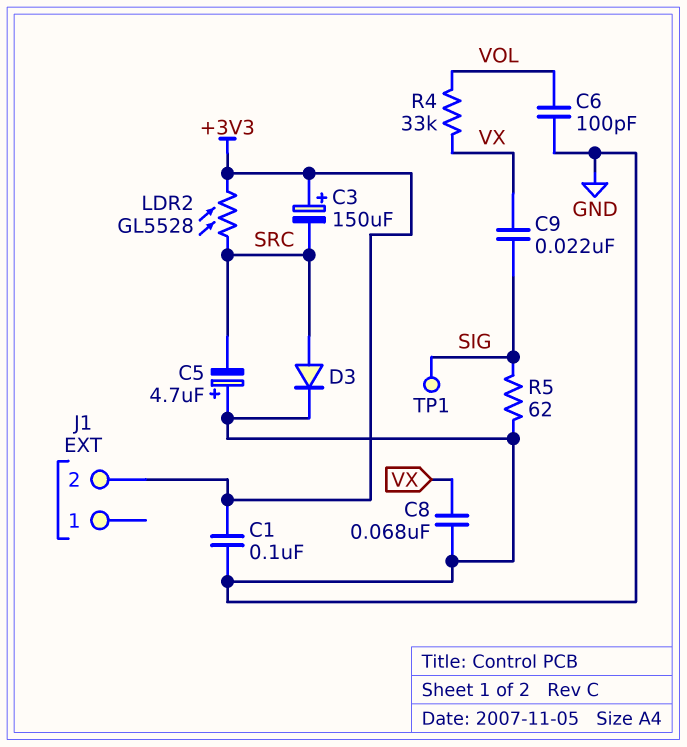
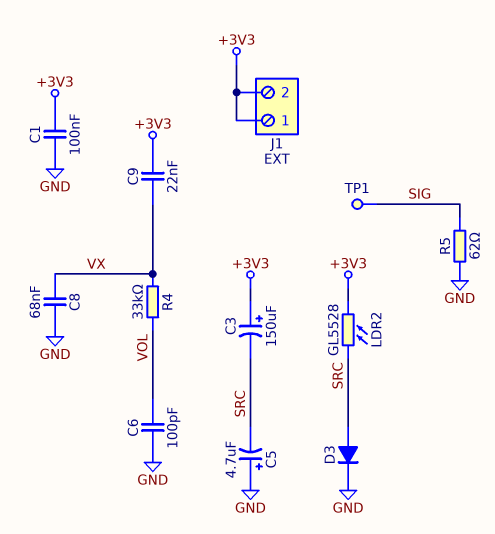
C9: 22nF (SIG, VX) -> 22nF (+3V3, VX)
J1 pin 1: none -> +3V3

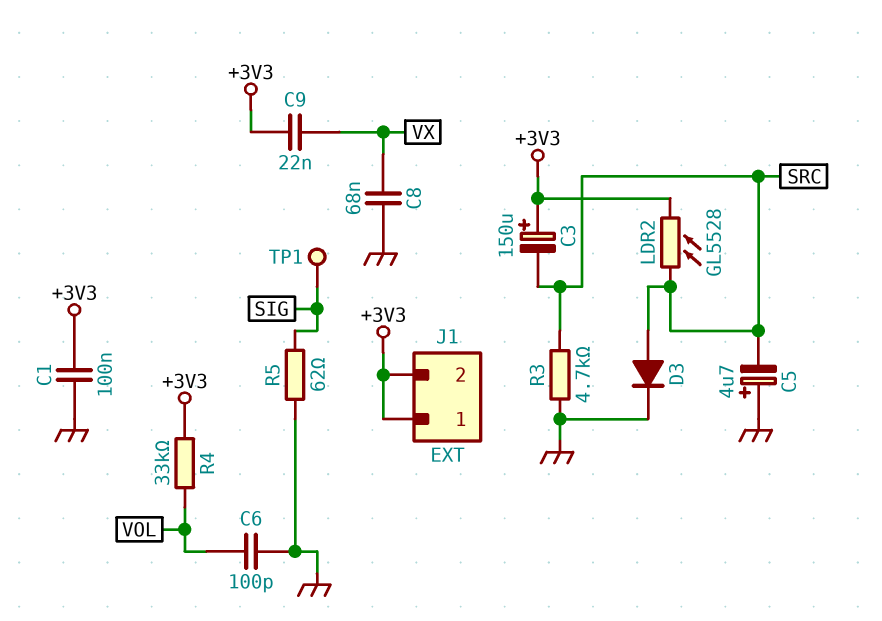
R3: none -> 4.7k (GND, SRC)
R4: 33k (VOL, VX) -> 33k (+3V3, VOL)

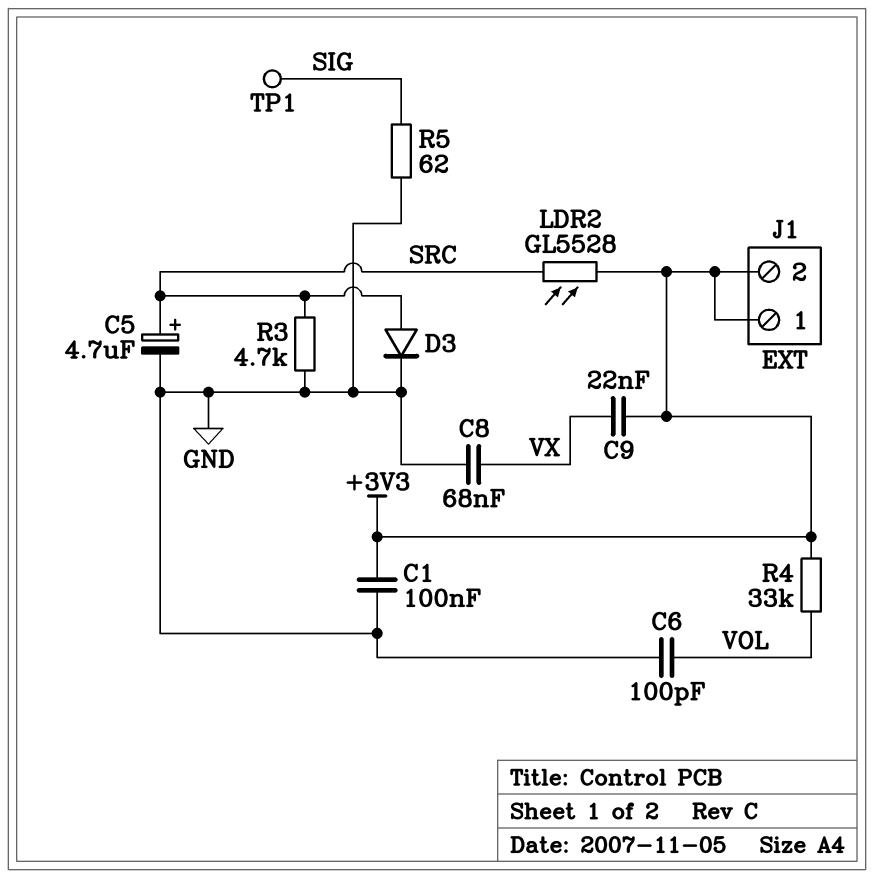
C3: 150uF (plus +3V3, minus SRC) -> none
C5: 4.7uF (plus GND, minus SRC) -> 4.7uF (plus SRC, minus GND)

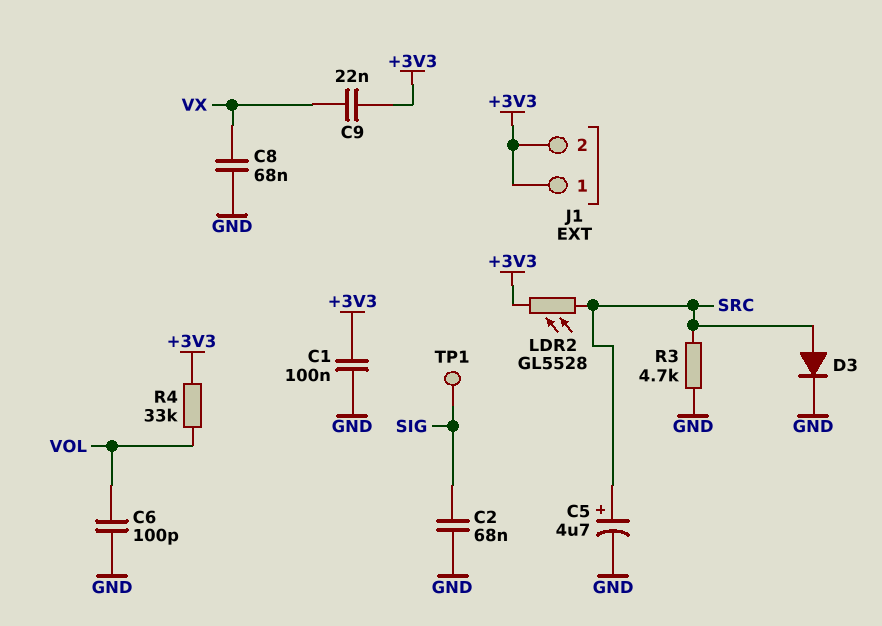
C2: none -> 68nF (GND, SIG)
R5: 62 (GND, SIG) -> none

